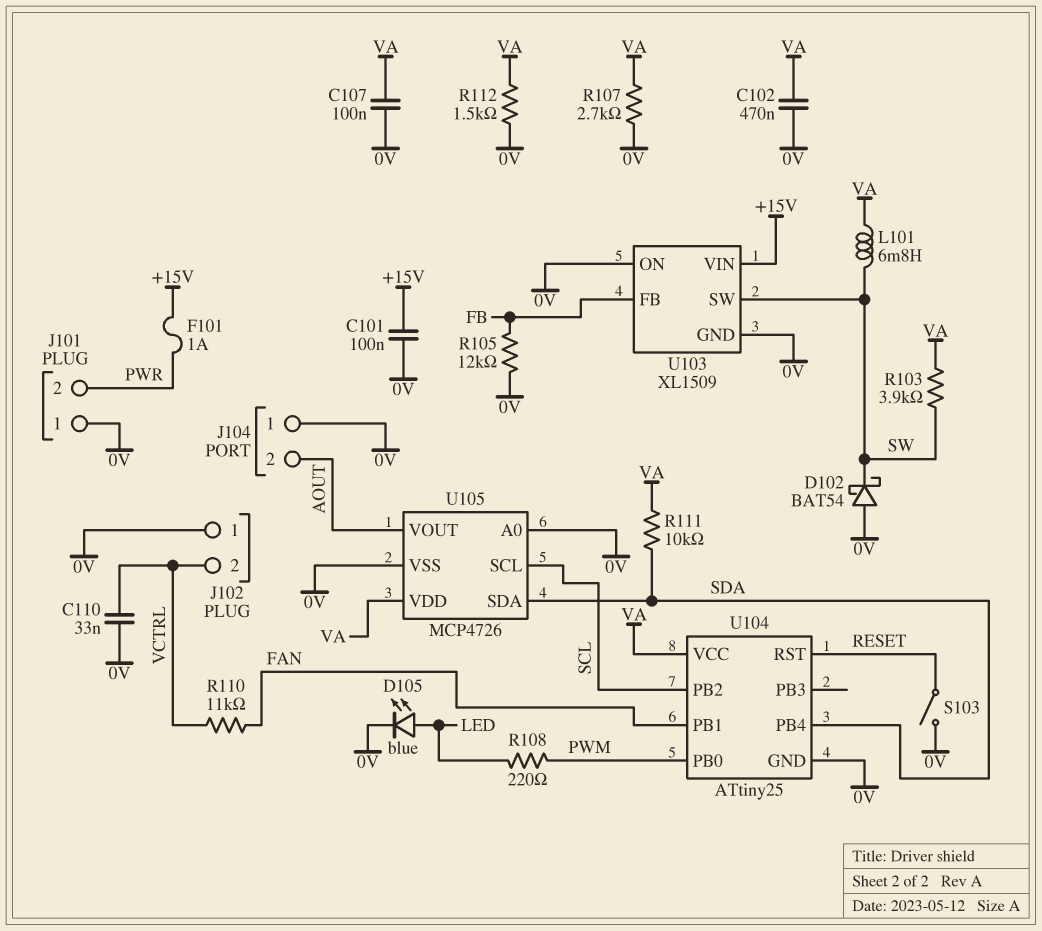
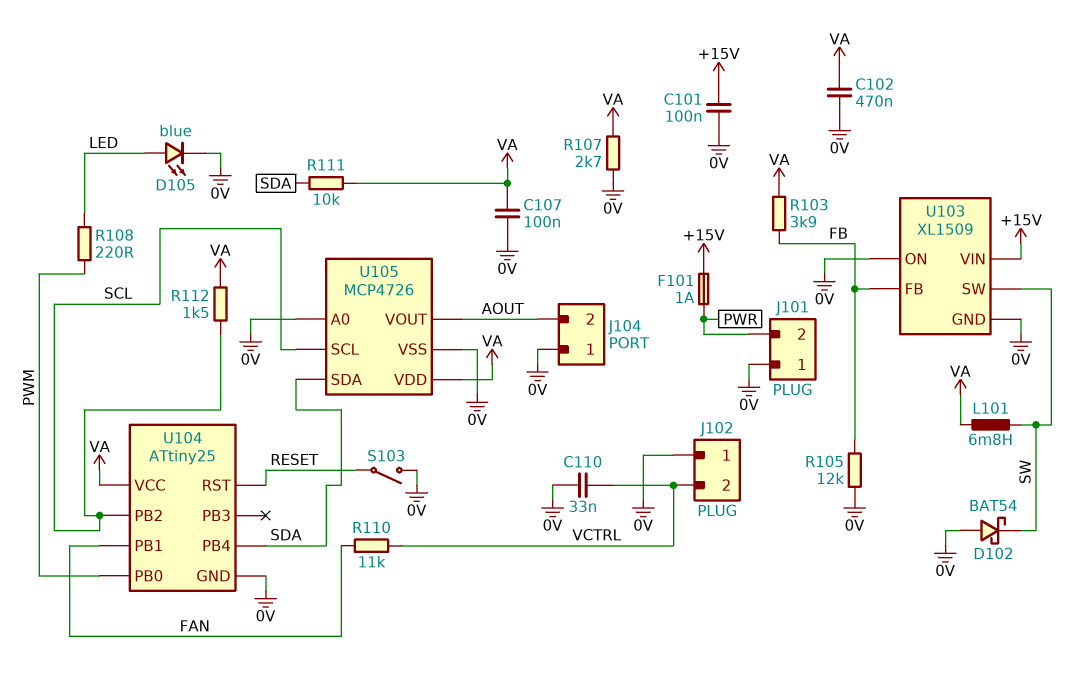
R103: 3.9k (SW, VA) -> 3.9k (FB, VA)
R112: 1.5k (0V, VA) -> 1.5k (SCL, VA)

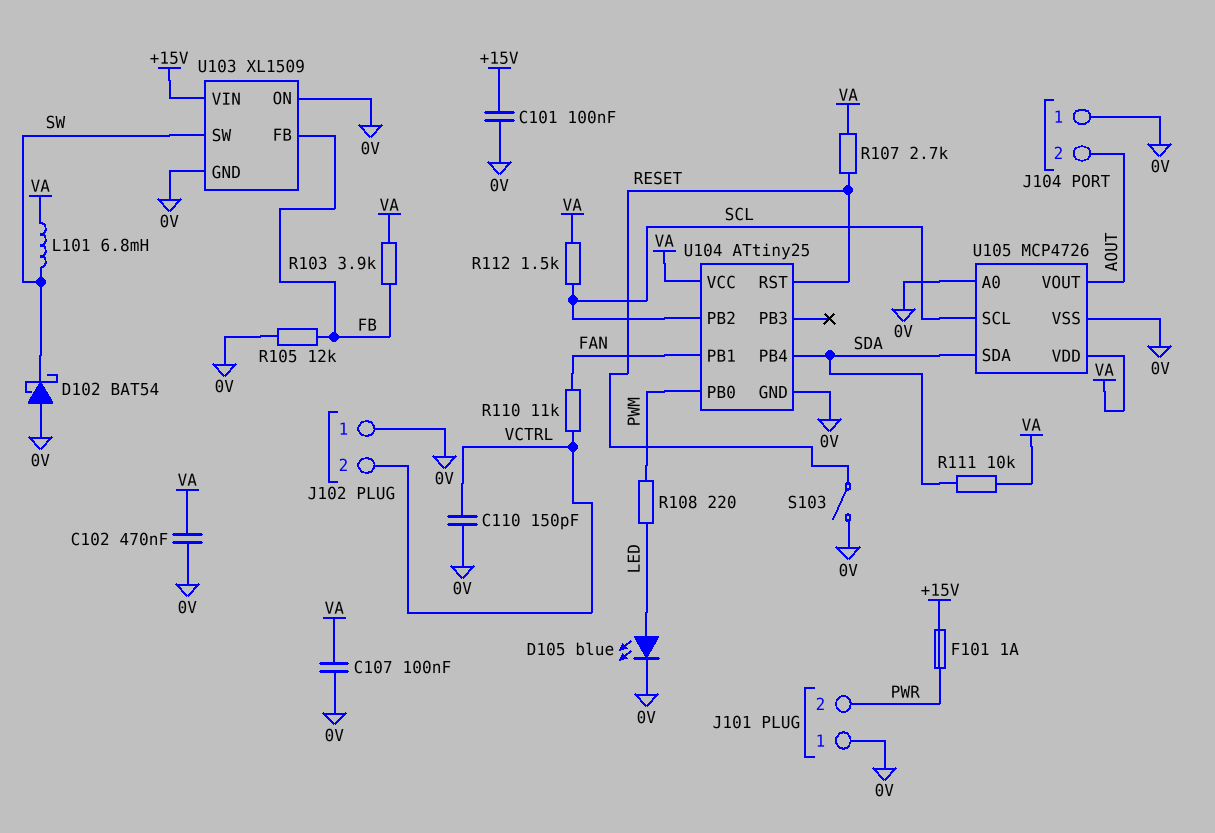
C110: 33nF (0V, VCTRL) -> 150pF (0V, VCTRL)
R107: 2.7k (0V, VA) -> 2.7k (RESET, VA)

